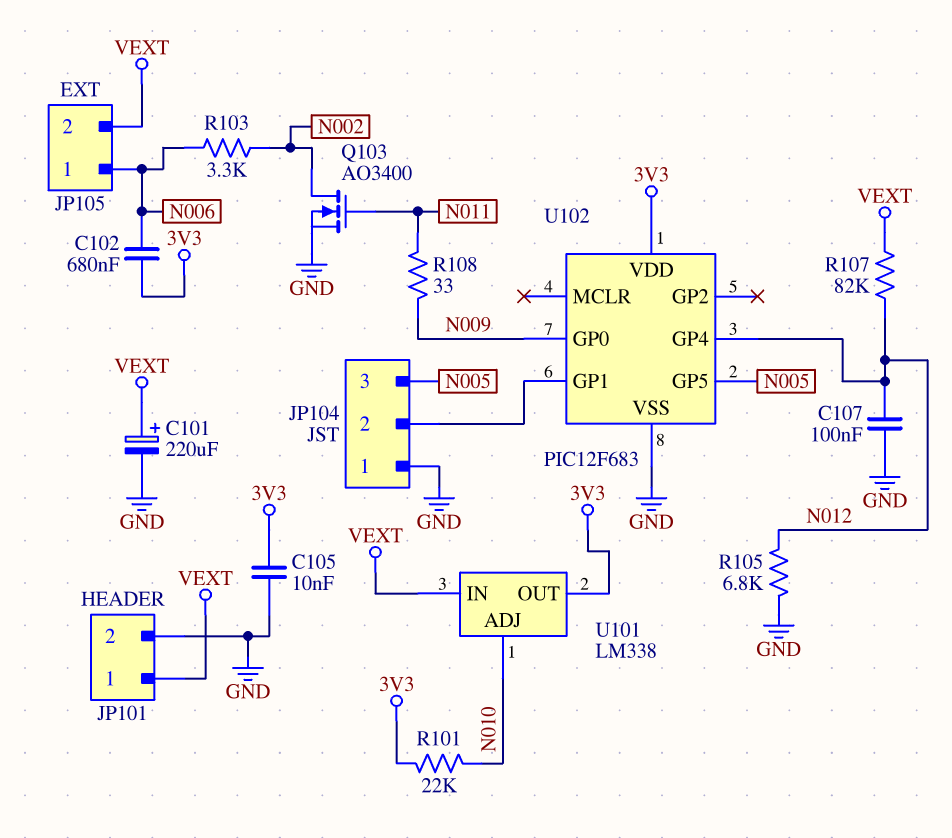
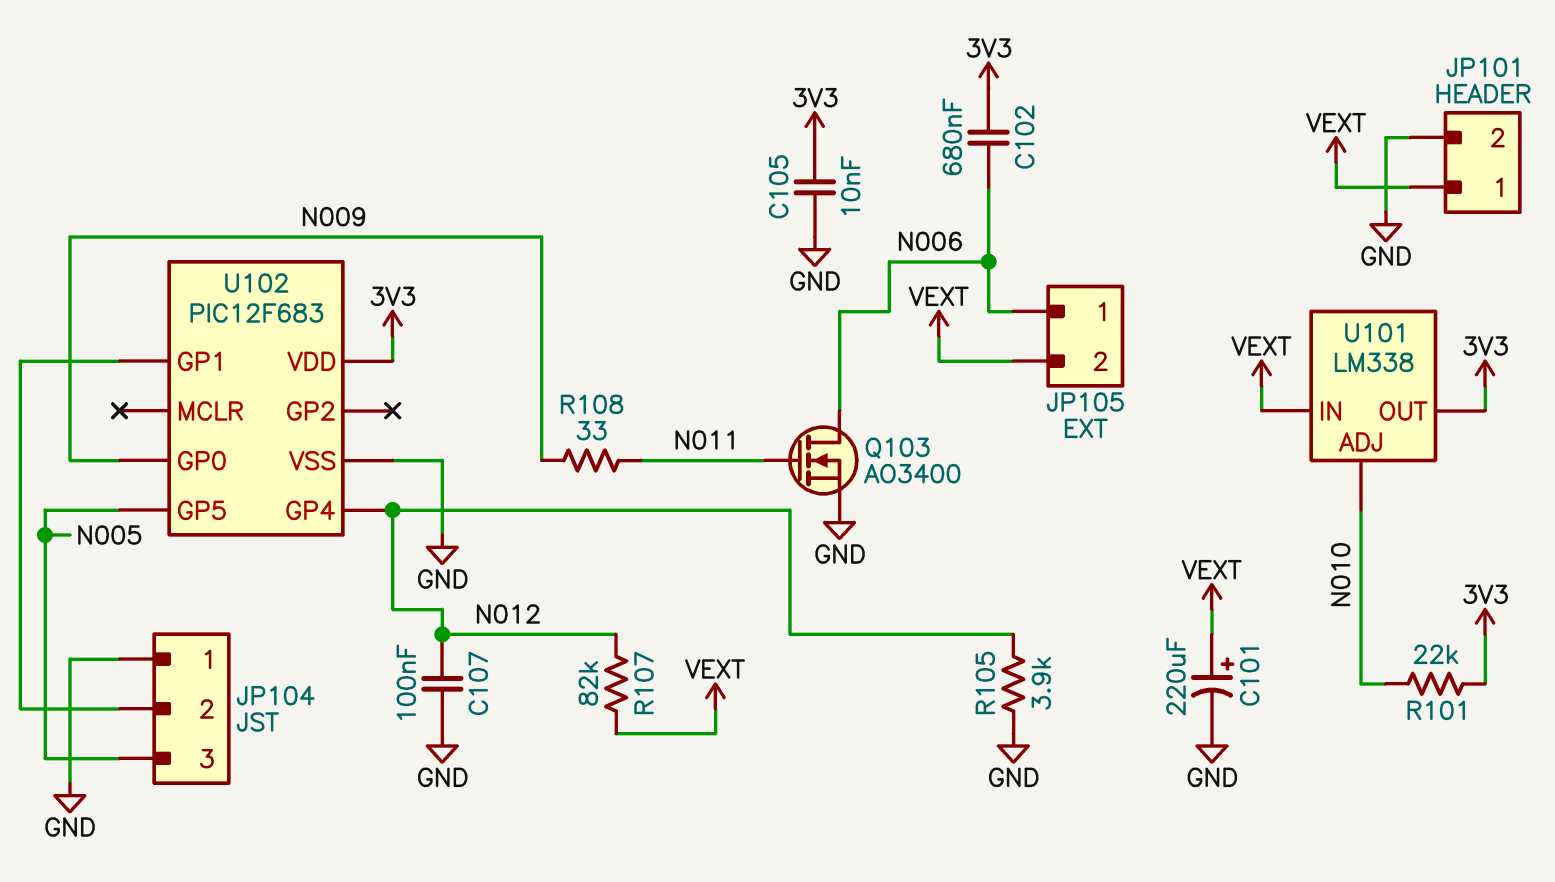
Q103: NMOS AO3400 (G N011, D N002, S GND) -> NMOS AO3400 (G N011, D N006, S GND)
R103: 3.3k (N002, N006) -> none
R105: 6.8k (GND, N012) -> 3.9k (GND, N012)

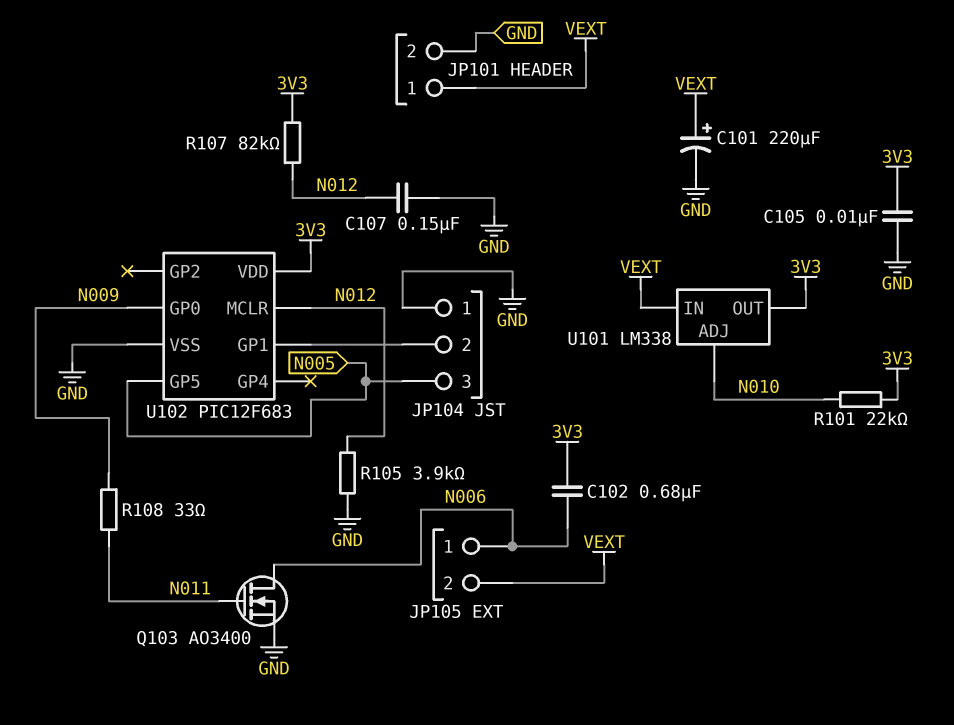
C107: 100nF (GND, N012) -> 150nF (GND, N012)
R107: 82k (N012, VEXT) -> 82k (3V3, N012)
U102 pin GP4: N012 -> none
U102 pin MCLR: none -> N012

